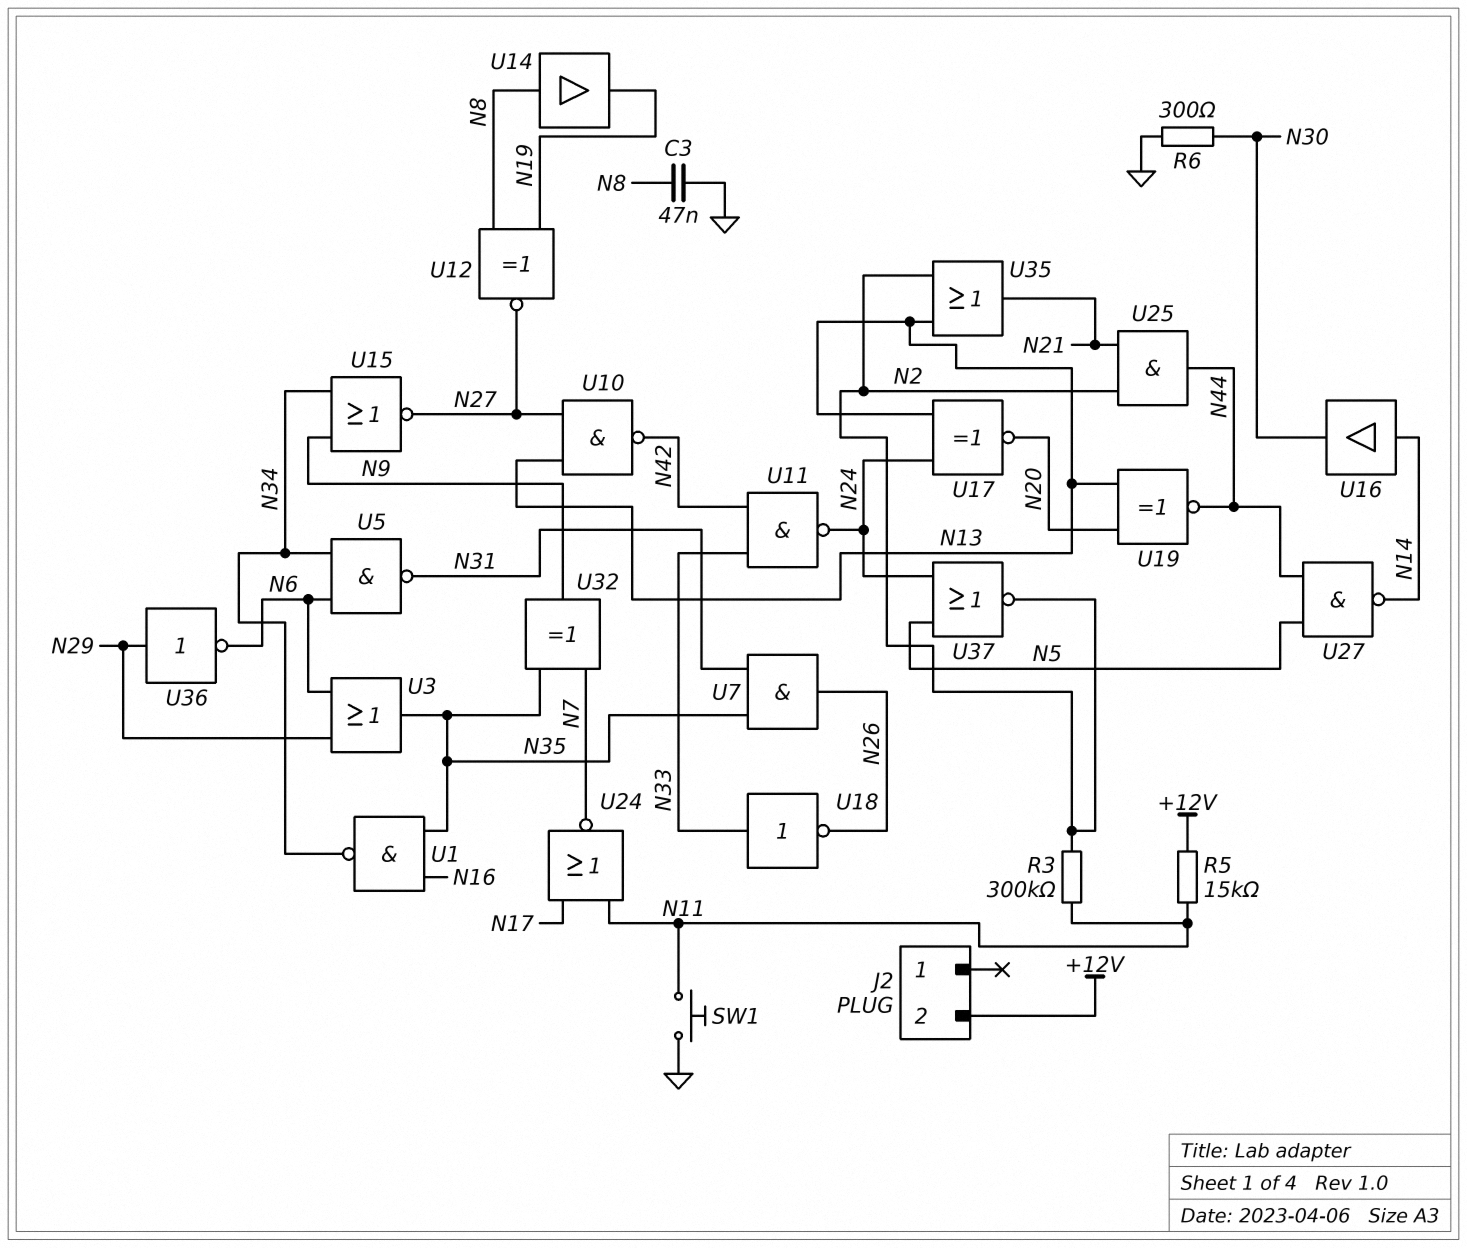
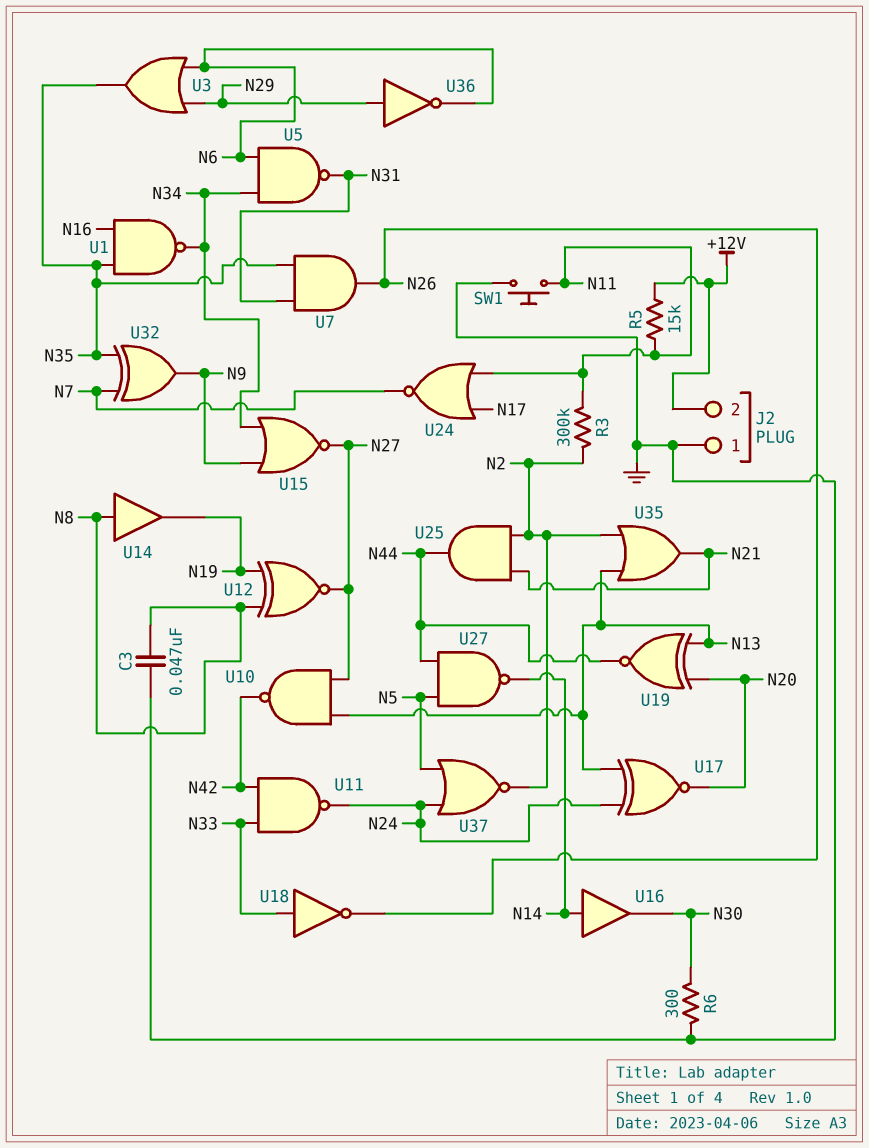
J2 pin 1: none -> GND

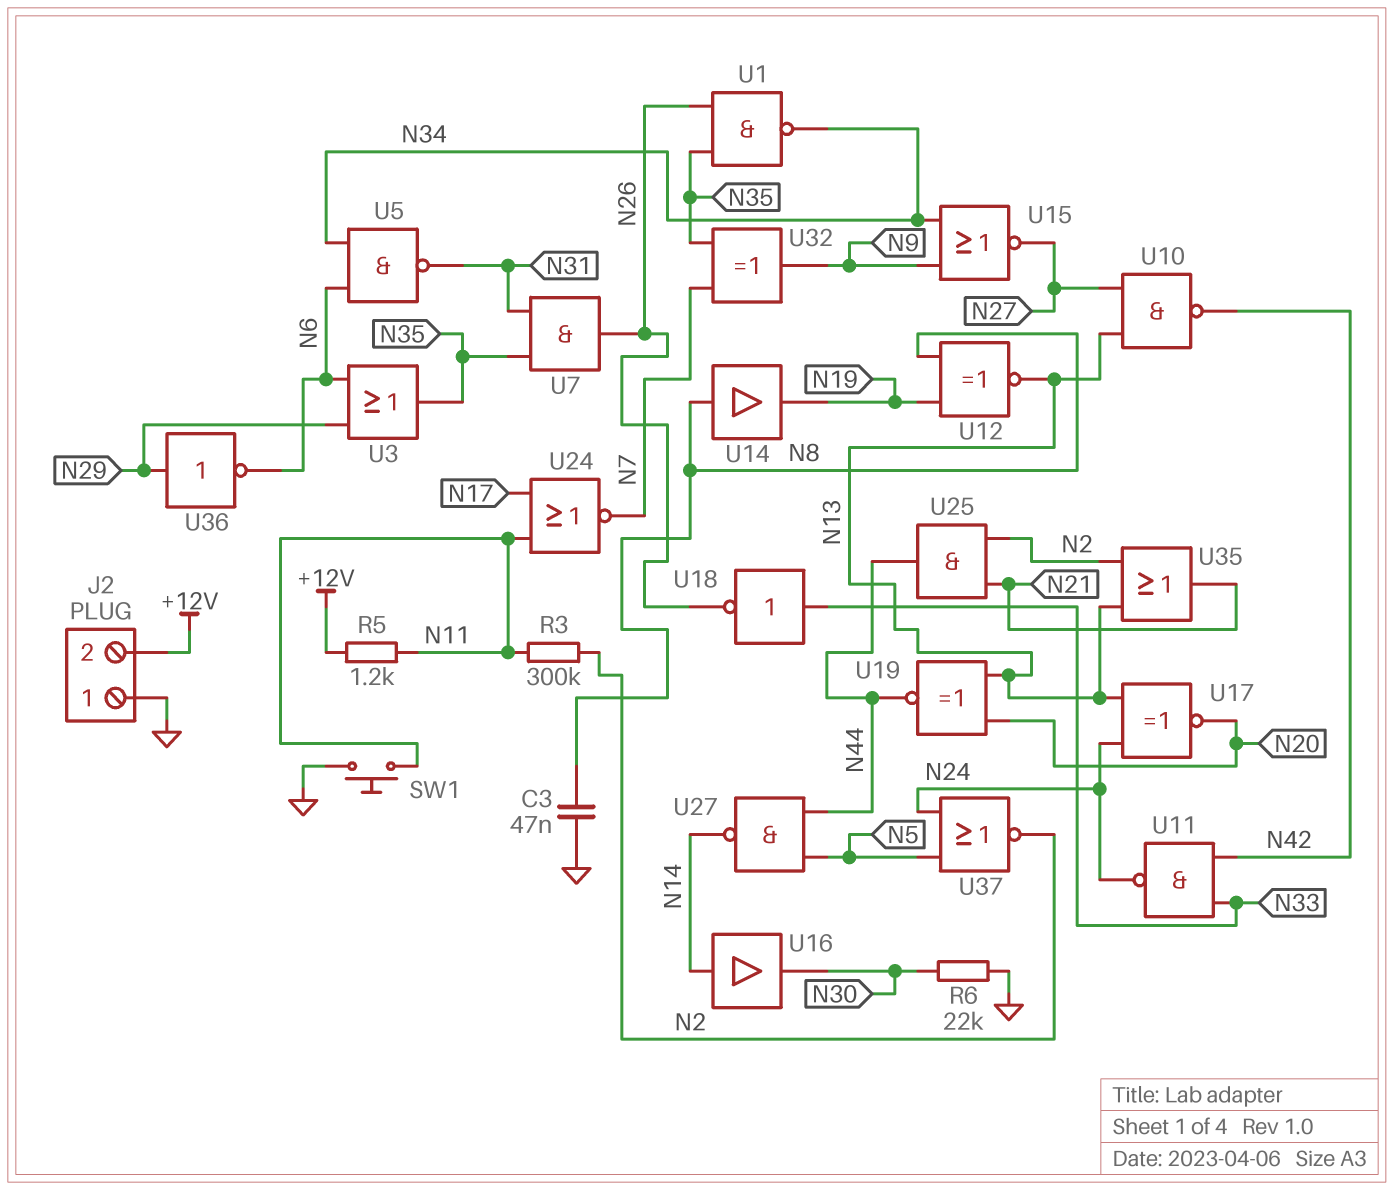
R5: 15k (+12V, N11) -> 1.2k (+12V, N11)
R6: 300 (GND, N30) -> 22k (GND, N30)
U1: NAND (in N16, in N35, out N34) -> NAND (in N26, in N35, out N34)
U12: XNOR (in N8, in N19, out N27) -> XNOR (in N8, in N19, out N13)

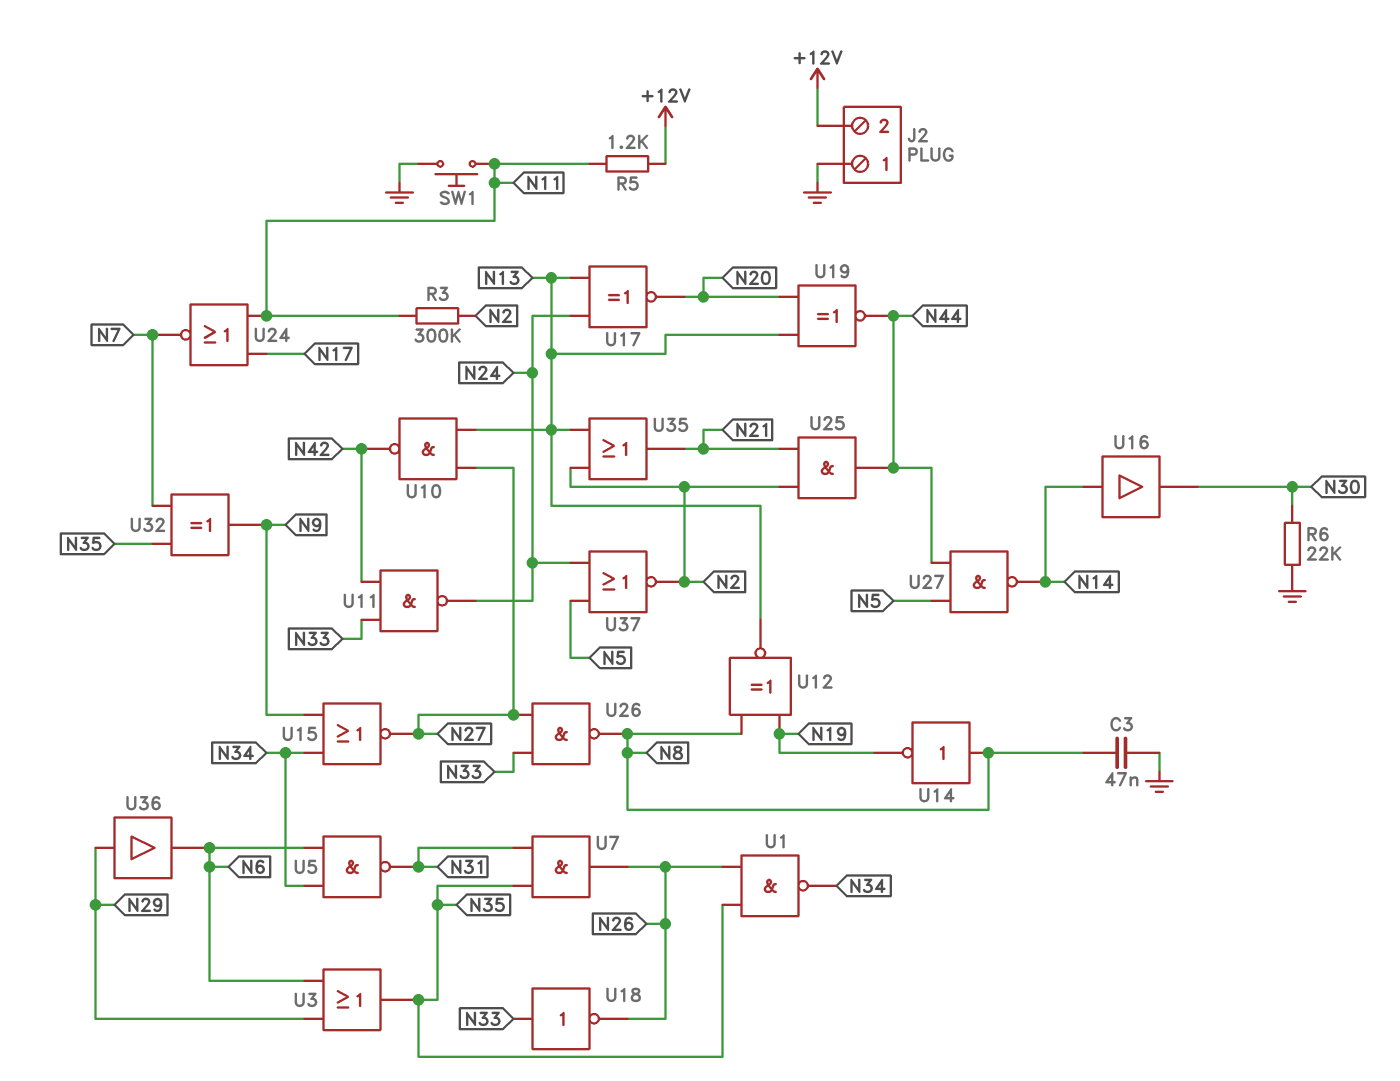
U14: buffer (in N8, out N19) -> NOT (in N8, out N19)
U26: none -> NAND (in N27, in N33, out N8)
U36: NOT (in N29, out N6) -> buffer (in N29, out N6)

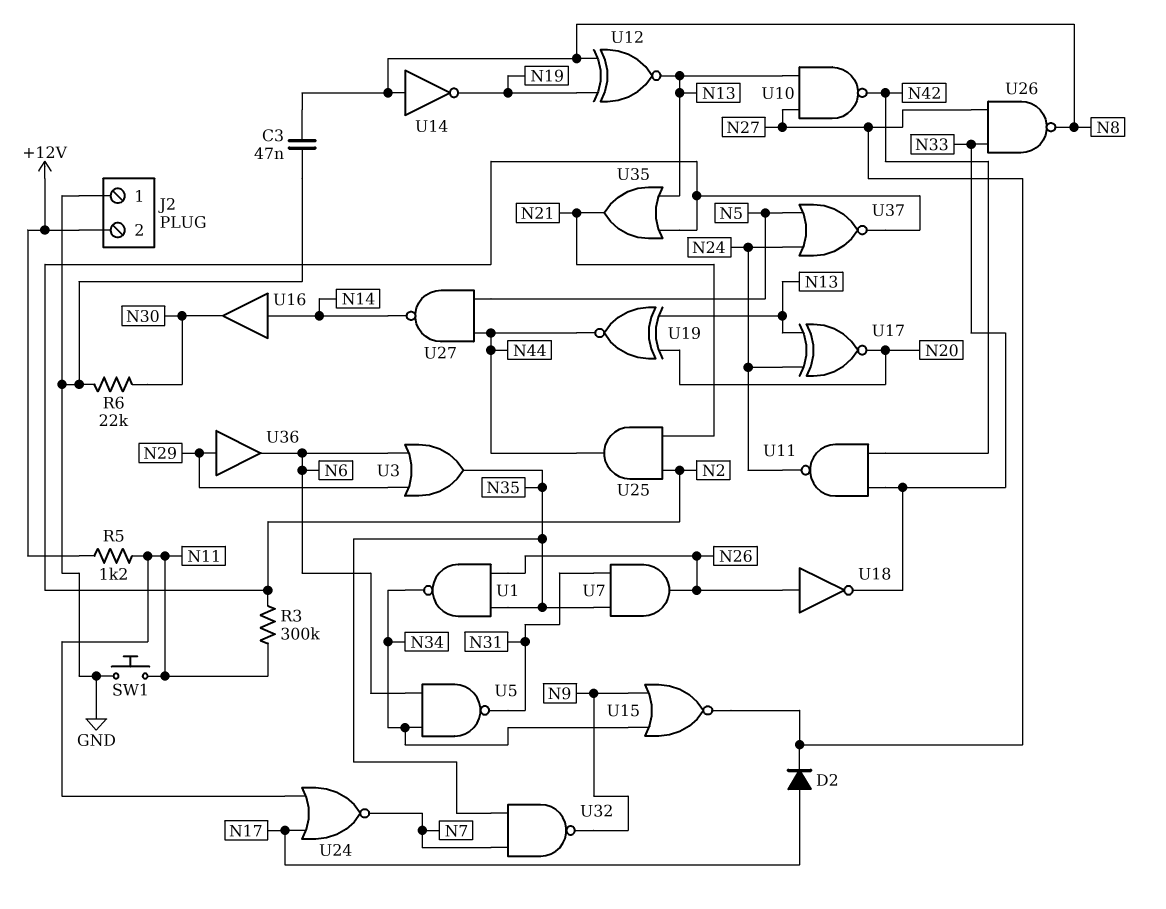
D2: none -> diode (A N17, K N27)
U18: NOT (in N33, out N26) -> NOT (in N26, out N33)
U32: XOR (in N7, in N35, out N9) -> NAND (in N7, in N35, out N9)

